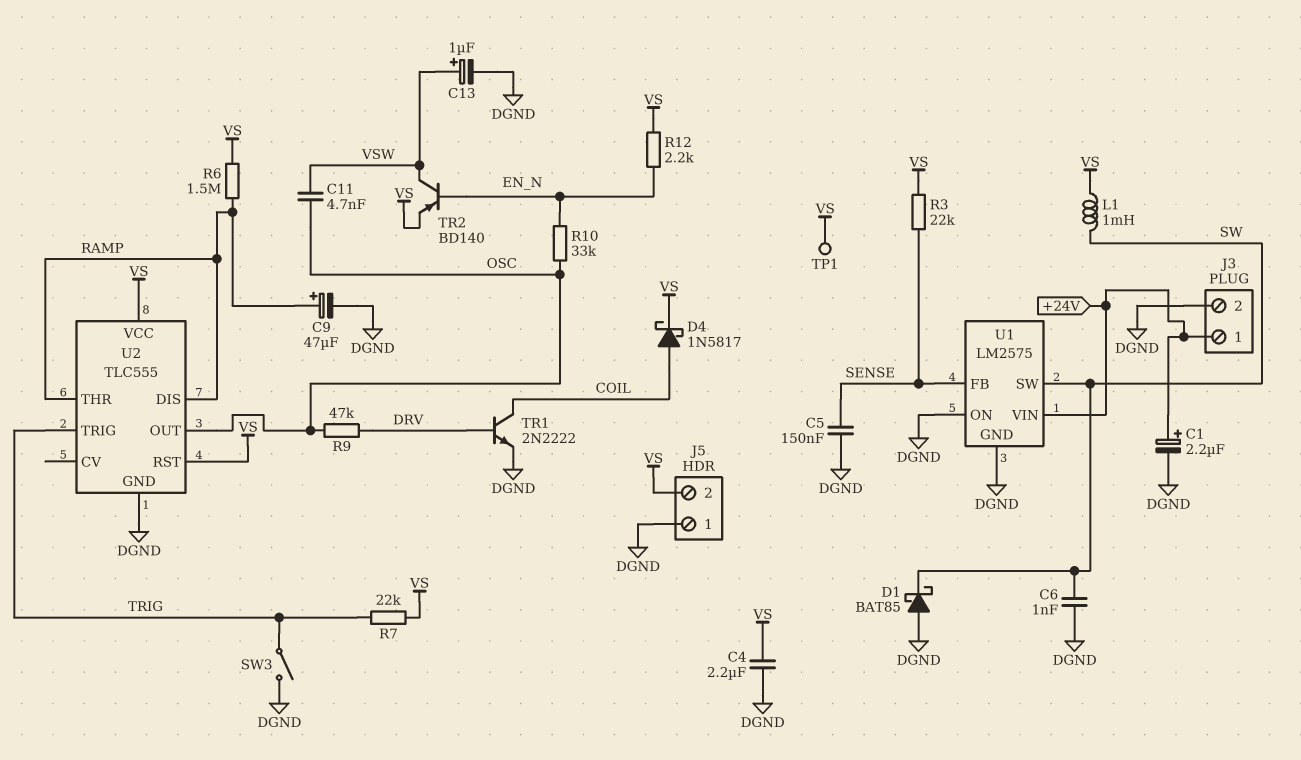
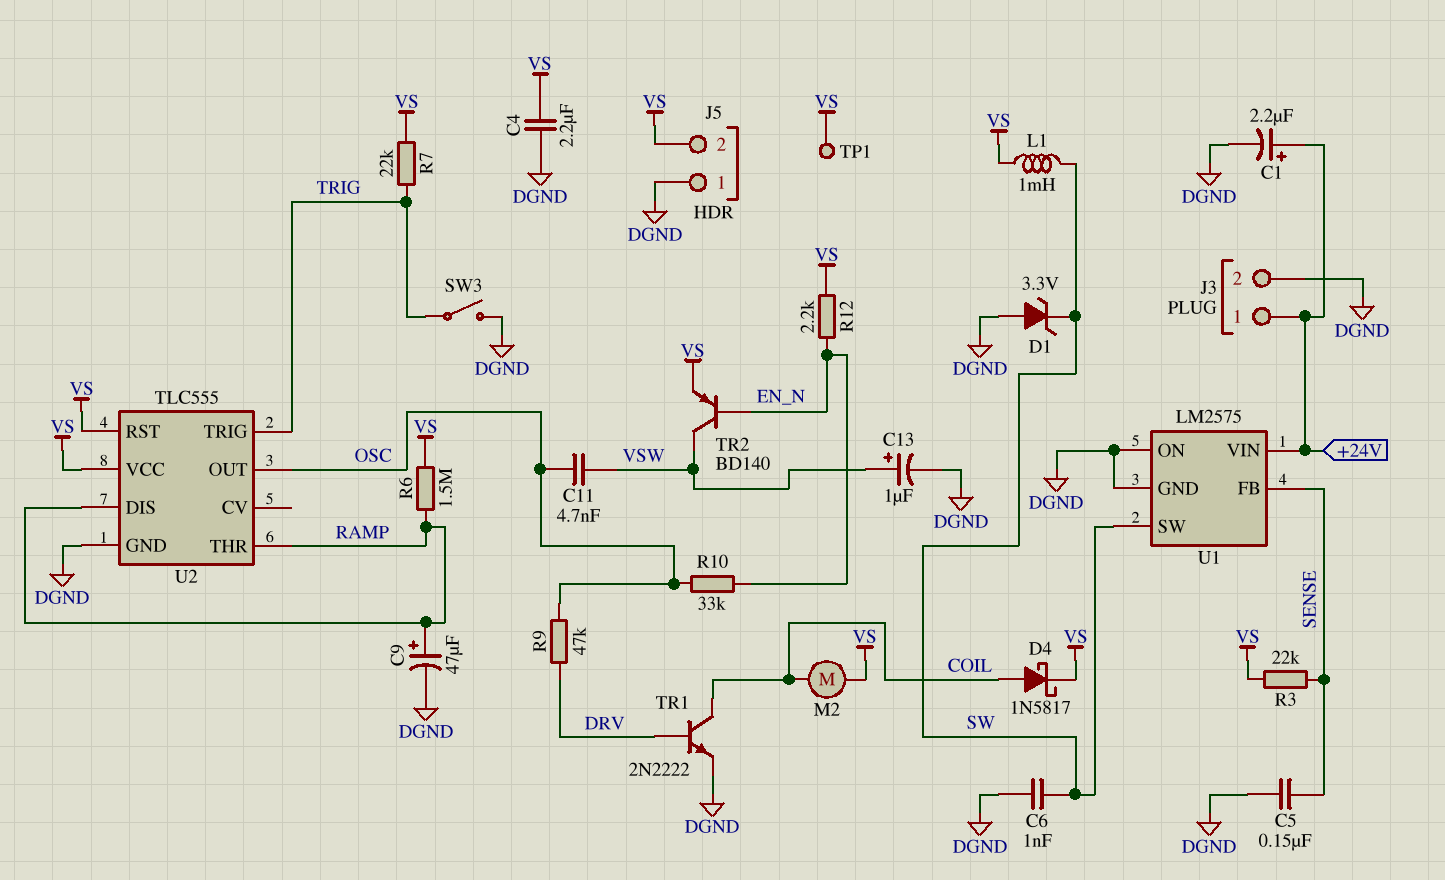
D1: schottky BAT85 (A DGND, K SW) -> zener 3.3V (A DGND, K SW)
M2: none -> motor (COIL, VS)

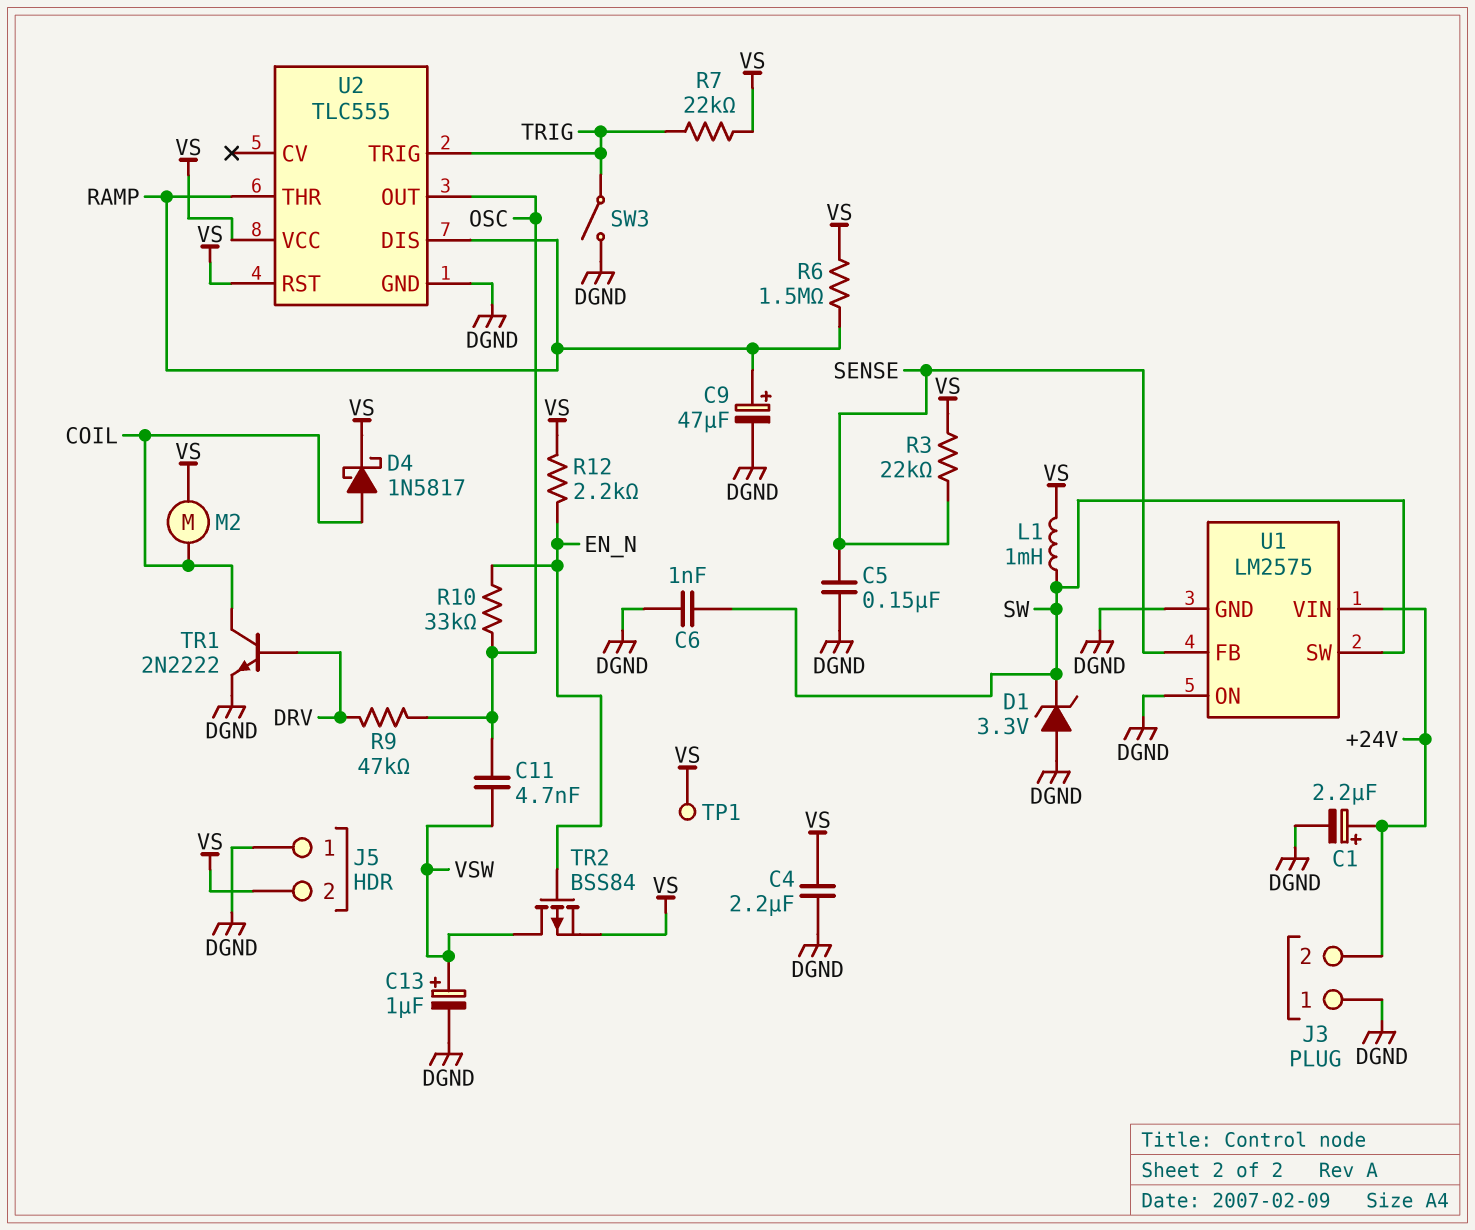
J3 pin 1: +24V -> DGND
J3 pin 2: DGND -> +24V
TR2: PNP BD140 (B EN_N, C VSW, E VS) -> PMOS BSS84 (G EN_N, D VSW, S VS)

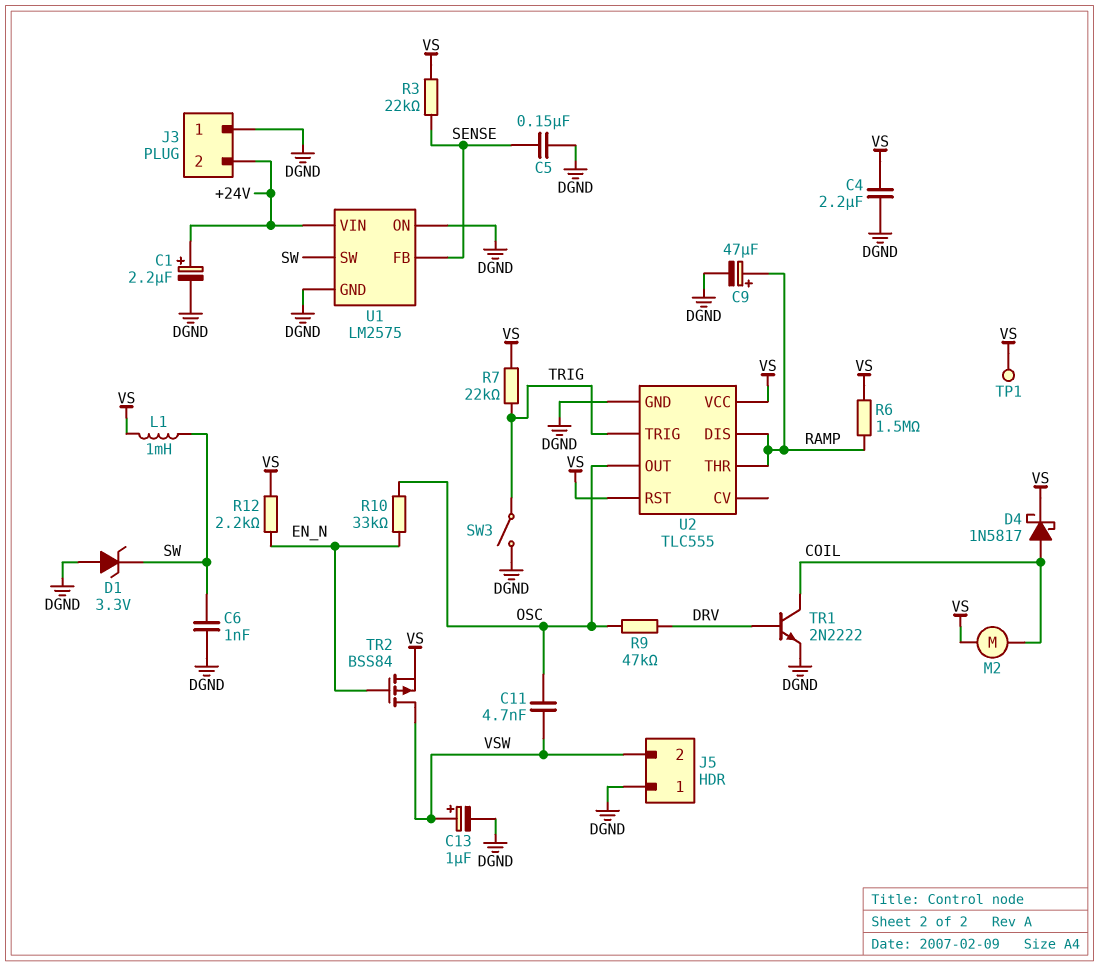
J5 pin 2: VS -> VSW

